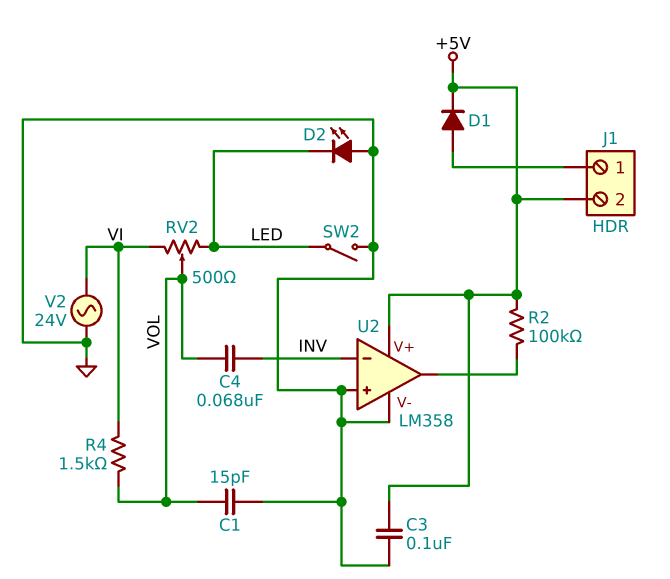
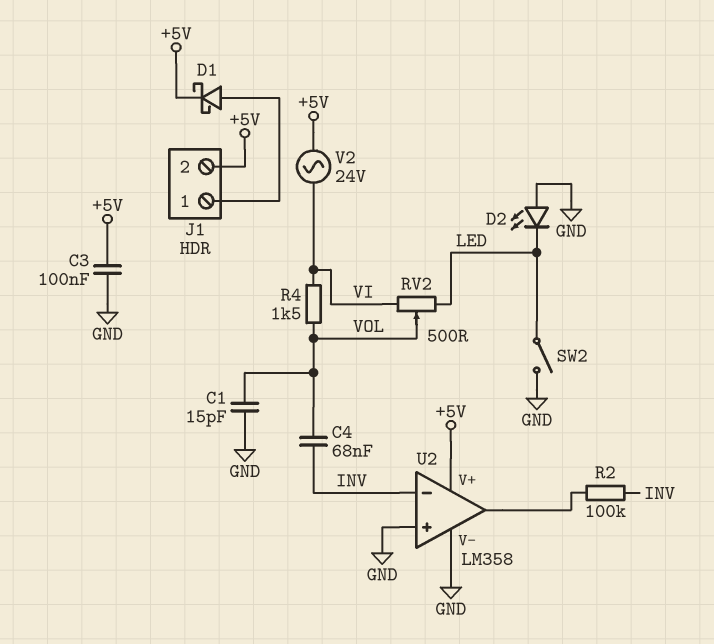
D1: diode (A J1/1, K +5V) -> schottky (A J1/1, K +5V)
R2: 100k (+5V, U2/out) -> 100k (INV, U2/out)
V2: AC 24V (GND, VI) -> AC 24V (+5V, VI)

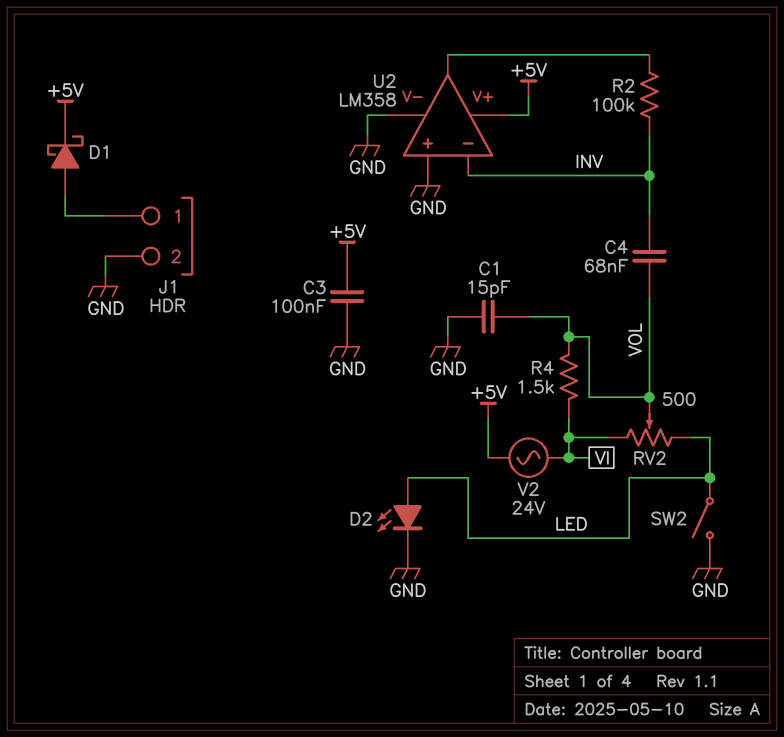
D2: LED (A GND, K LED) -> LED (A LED, K GND)
J1 pin 2: +5V -> GND

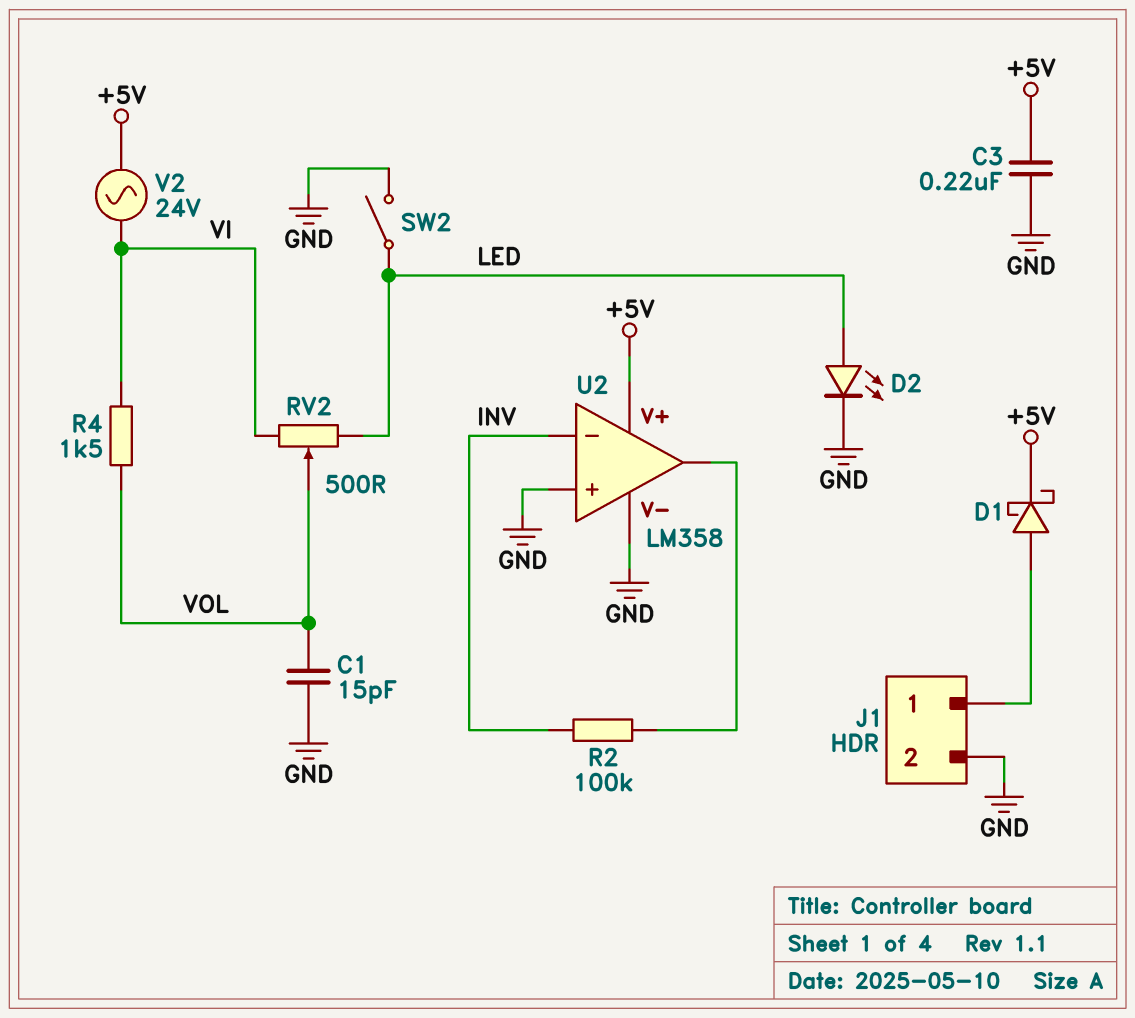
C3: 100nF (+5V, GND) -> 220nF (+5V, GND)
C4: 68nF (INV, VOL) -> none

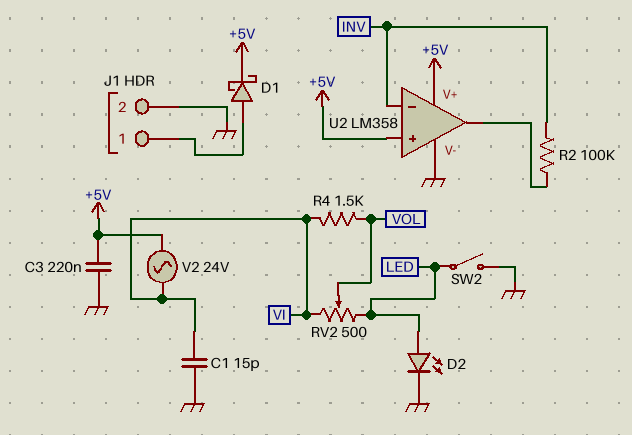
C1: 15pF (GND, VOL) -> 15pF (GND, VI)
U2 pin in+: GND -> +5V

